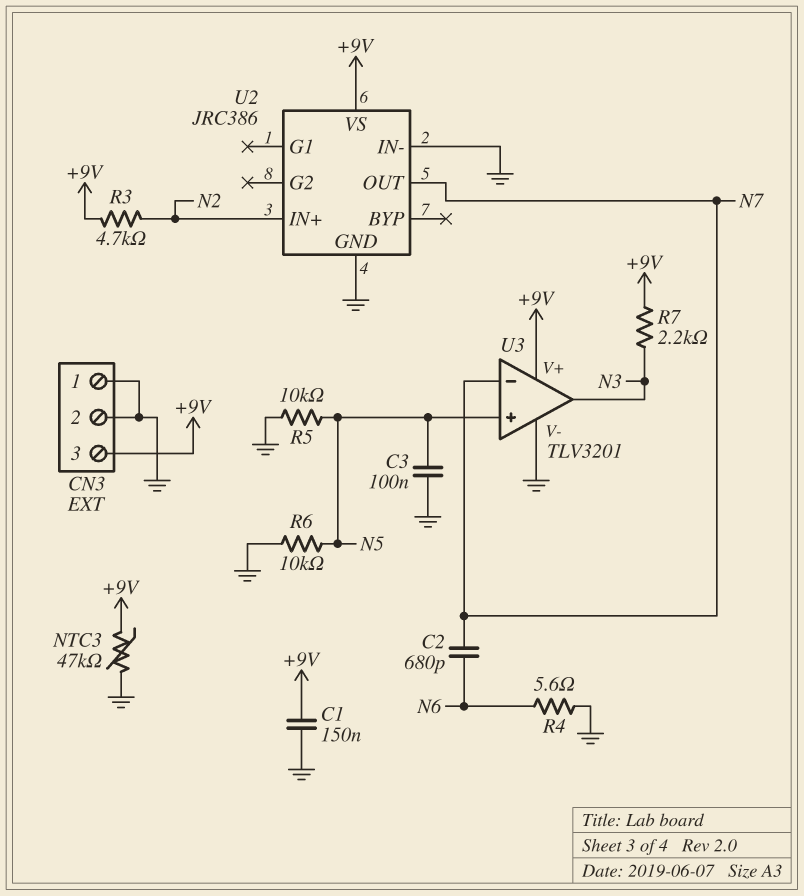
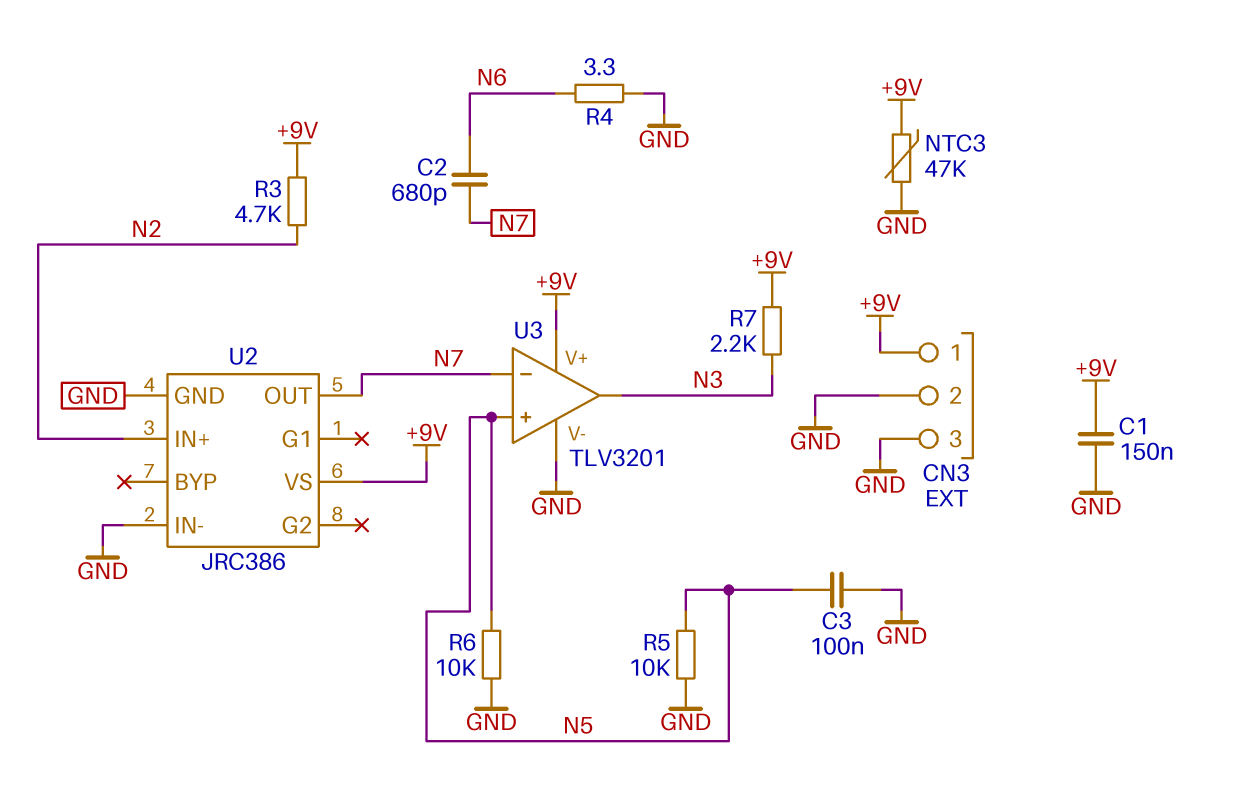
CN3 pin 1: GND -> +9V
CN3 pin 3: +9V -> GND
R4: 5.6 (GND, N6) -> 3.3 (GND, N6)

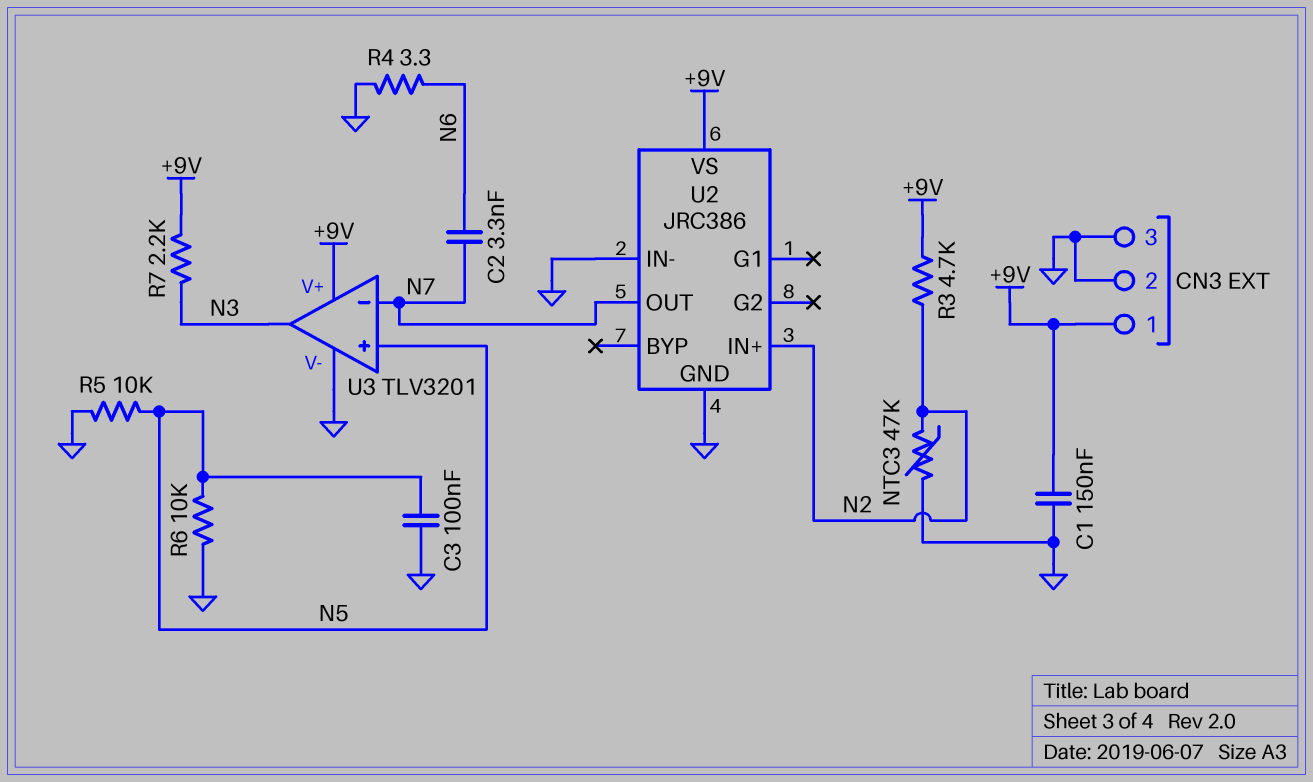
C2: 680pF (N6, N7) -> 3.3nF (N6, N7)
NTC3: 47k (+9V, GND) -> 47k (GND, N2)

